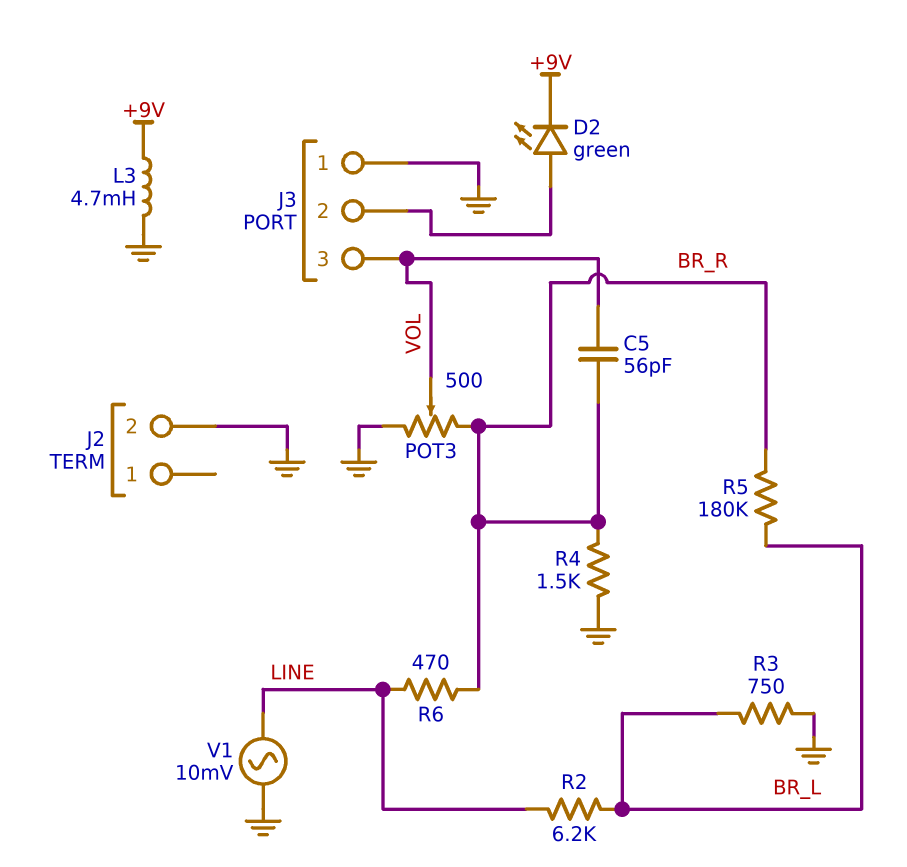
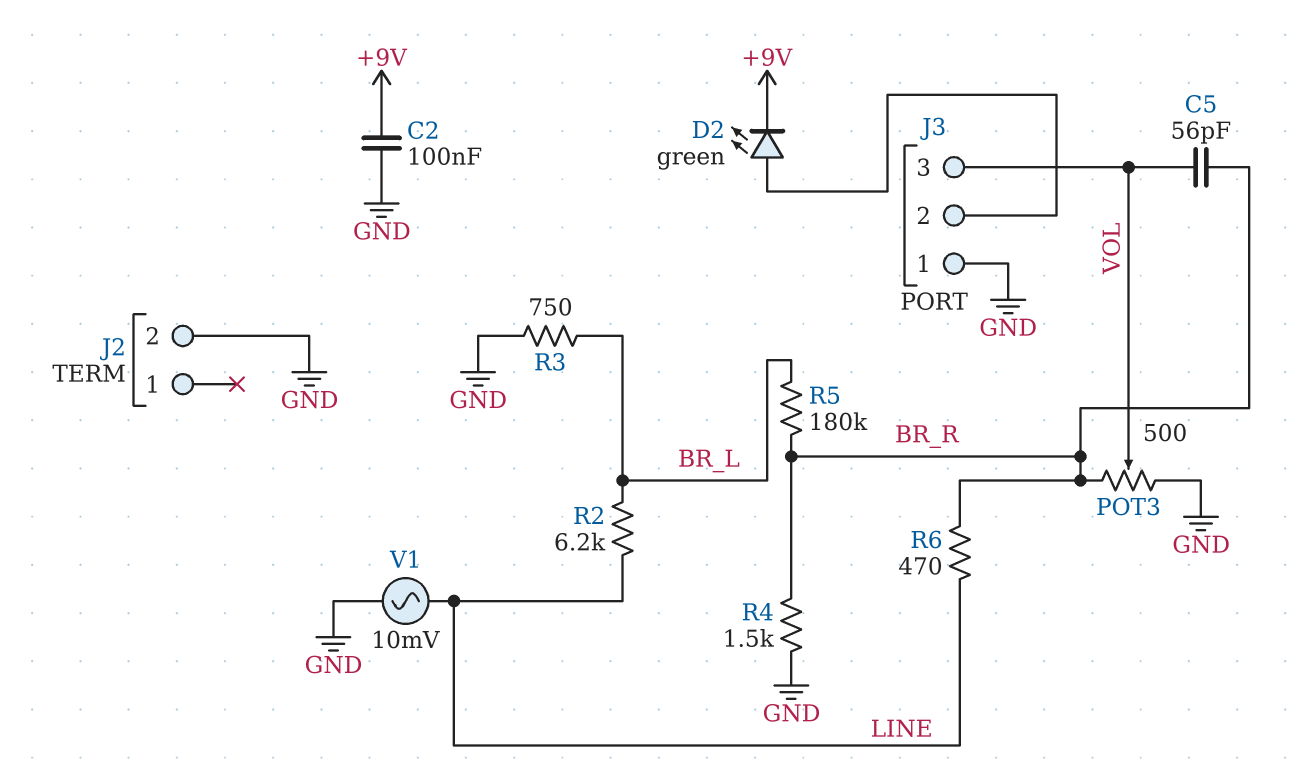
C2: none -> 100nF (+9V, GND)
L3: 4.7mH (+9V, GND) -> none

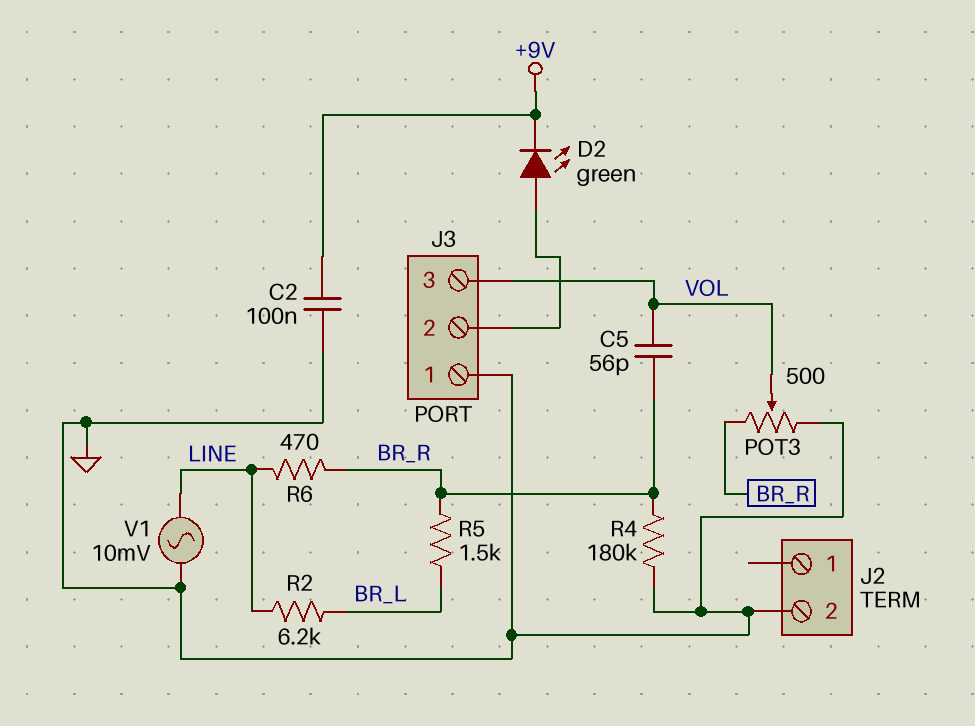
R3: 750 (BR_L, GND) -> none
R4: 1.5k (BR_R, GND) -> 180k (BR_R, GND)
R5: 180k (BR_L, BR_R) -> 1.5k (BR_L, BR_R)

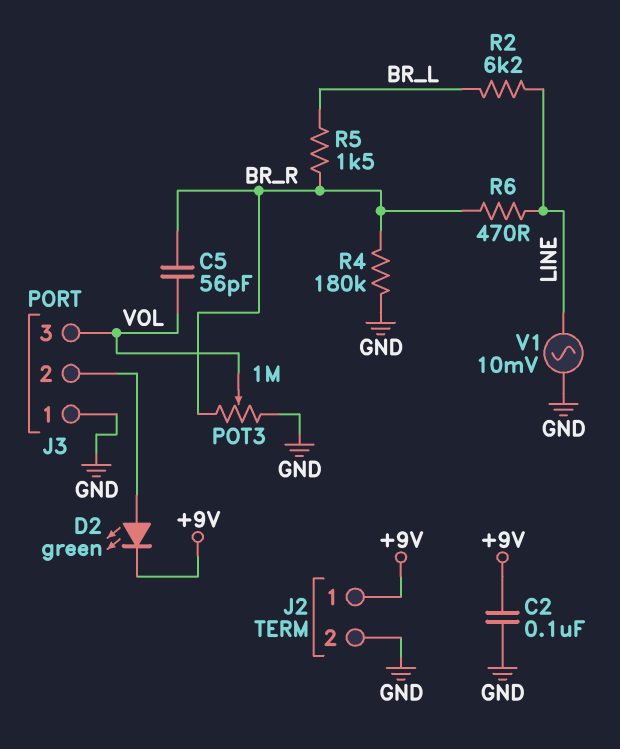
J2 pin 1: none -> +9V
POT3: 500 (BR_R, GND, wiper VOL) -> 1M (BR_R, GND, wiper VOL)

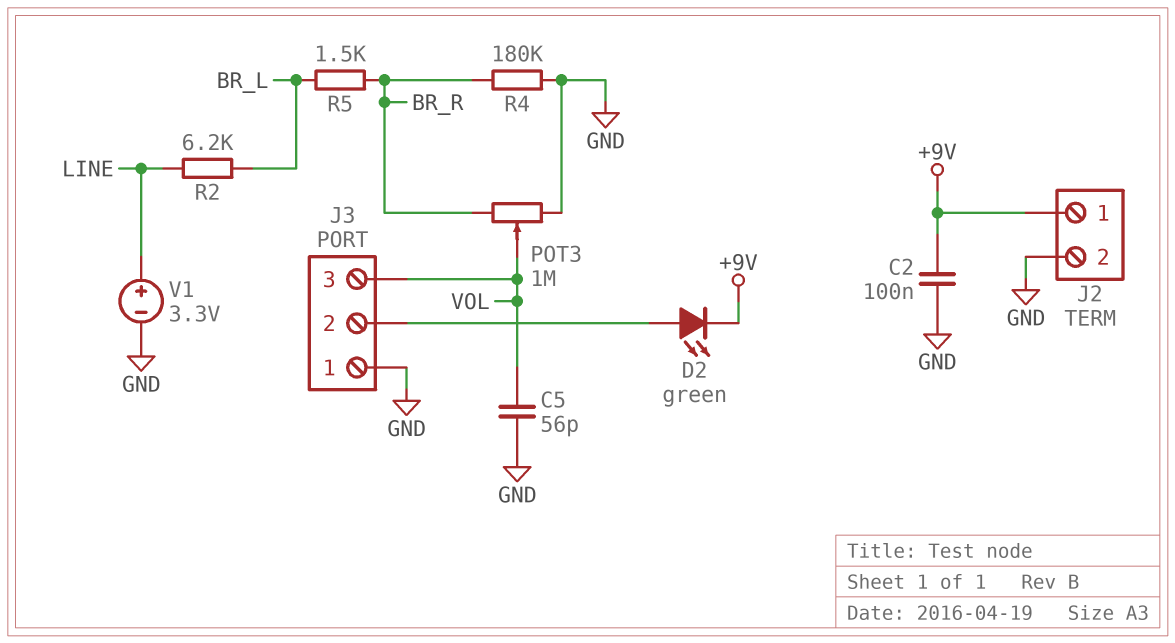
C5: 56pF (BR_R, VOL) -> 56pF (GND, VOL)
R6: 470 (BR_R, LINE) -> none
V1: AC 10mV (GND, LINE) -> 3.3V (plus LINE, minus GND)

